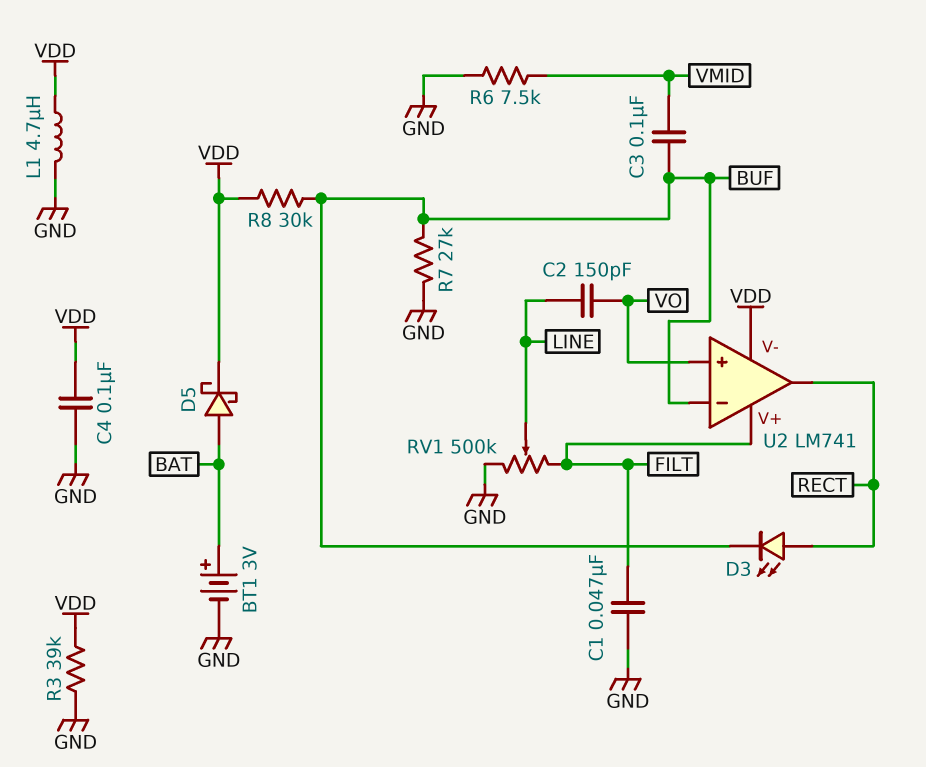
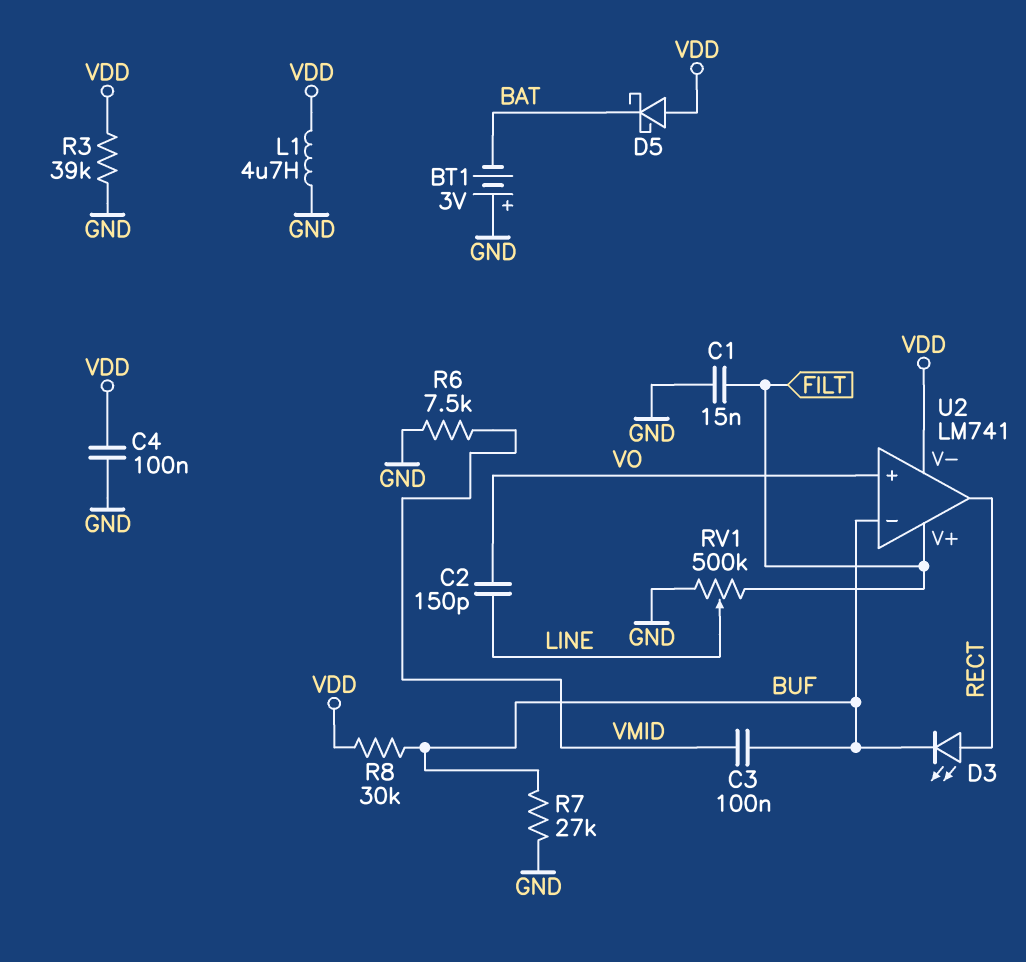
BT1: 3V (plus BAT, minus GND) -> 3V (plus GND, minus BAT)
C1: 47nF (FILT, GND) -> 15nF (FILT, GND)
D5: schottky (A BAT, K VDD) -> schottky (A VDD, K BAT)

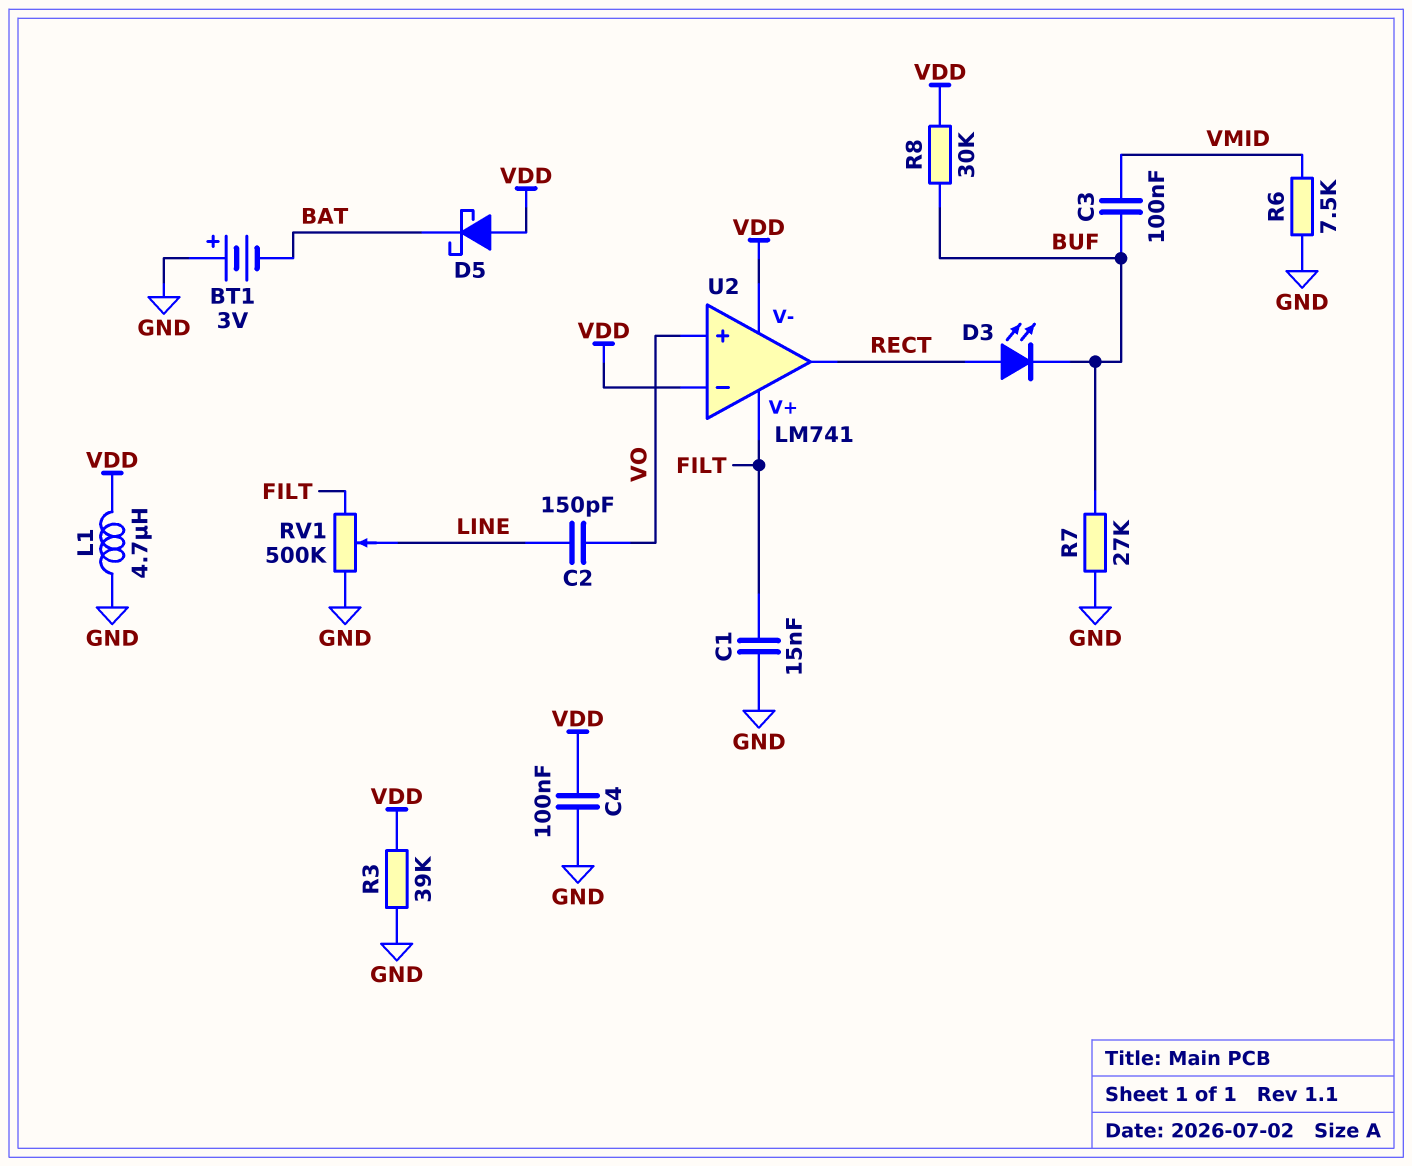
U2 pin in-: BUF -> VDD

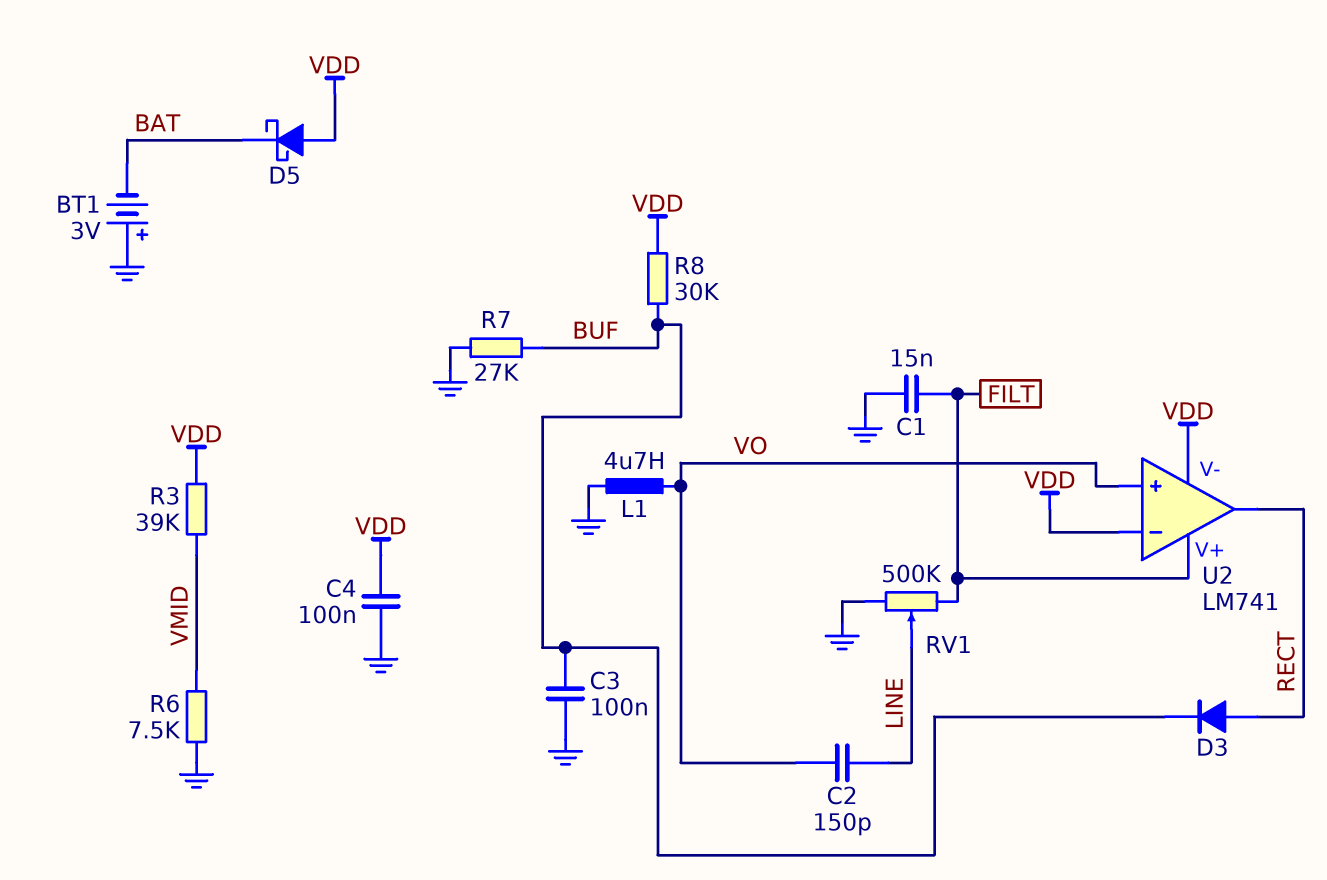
C3: 100nF (BUF, VMID) -> 100nF (BUF, GND)
D3: LED (A RECT, K BUF) -> diode (A RECT, K BUF)
L1: 4.7uH (GND, VDD) -> 4.7uH (GND, VO)
R3: 39k (GND, VDD) -> 39k (VDD, VMID)

